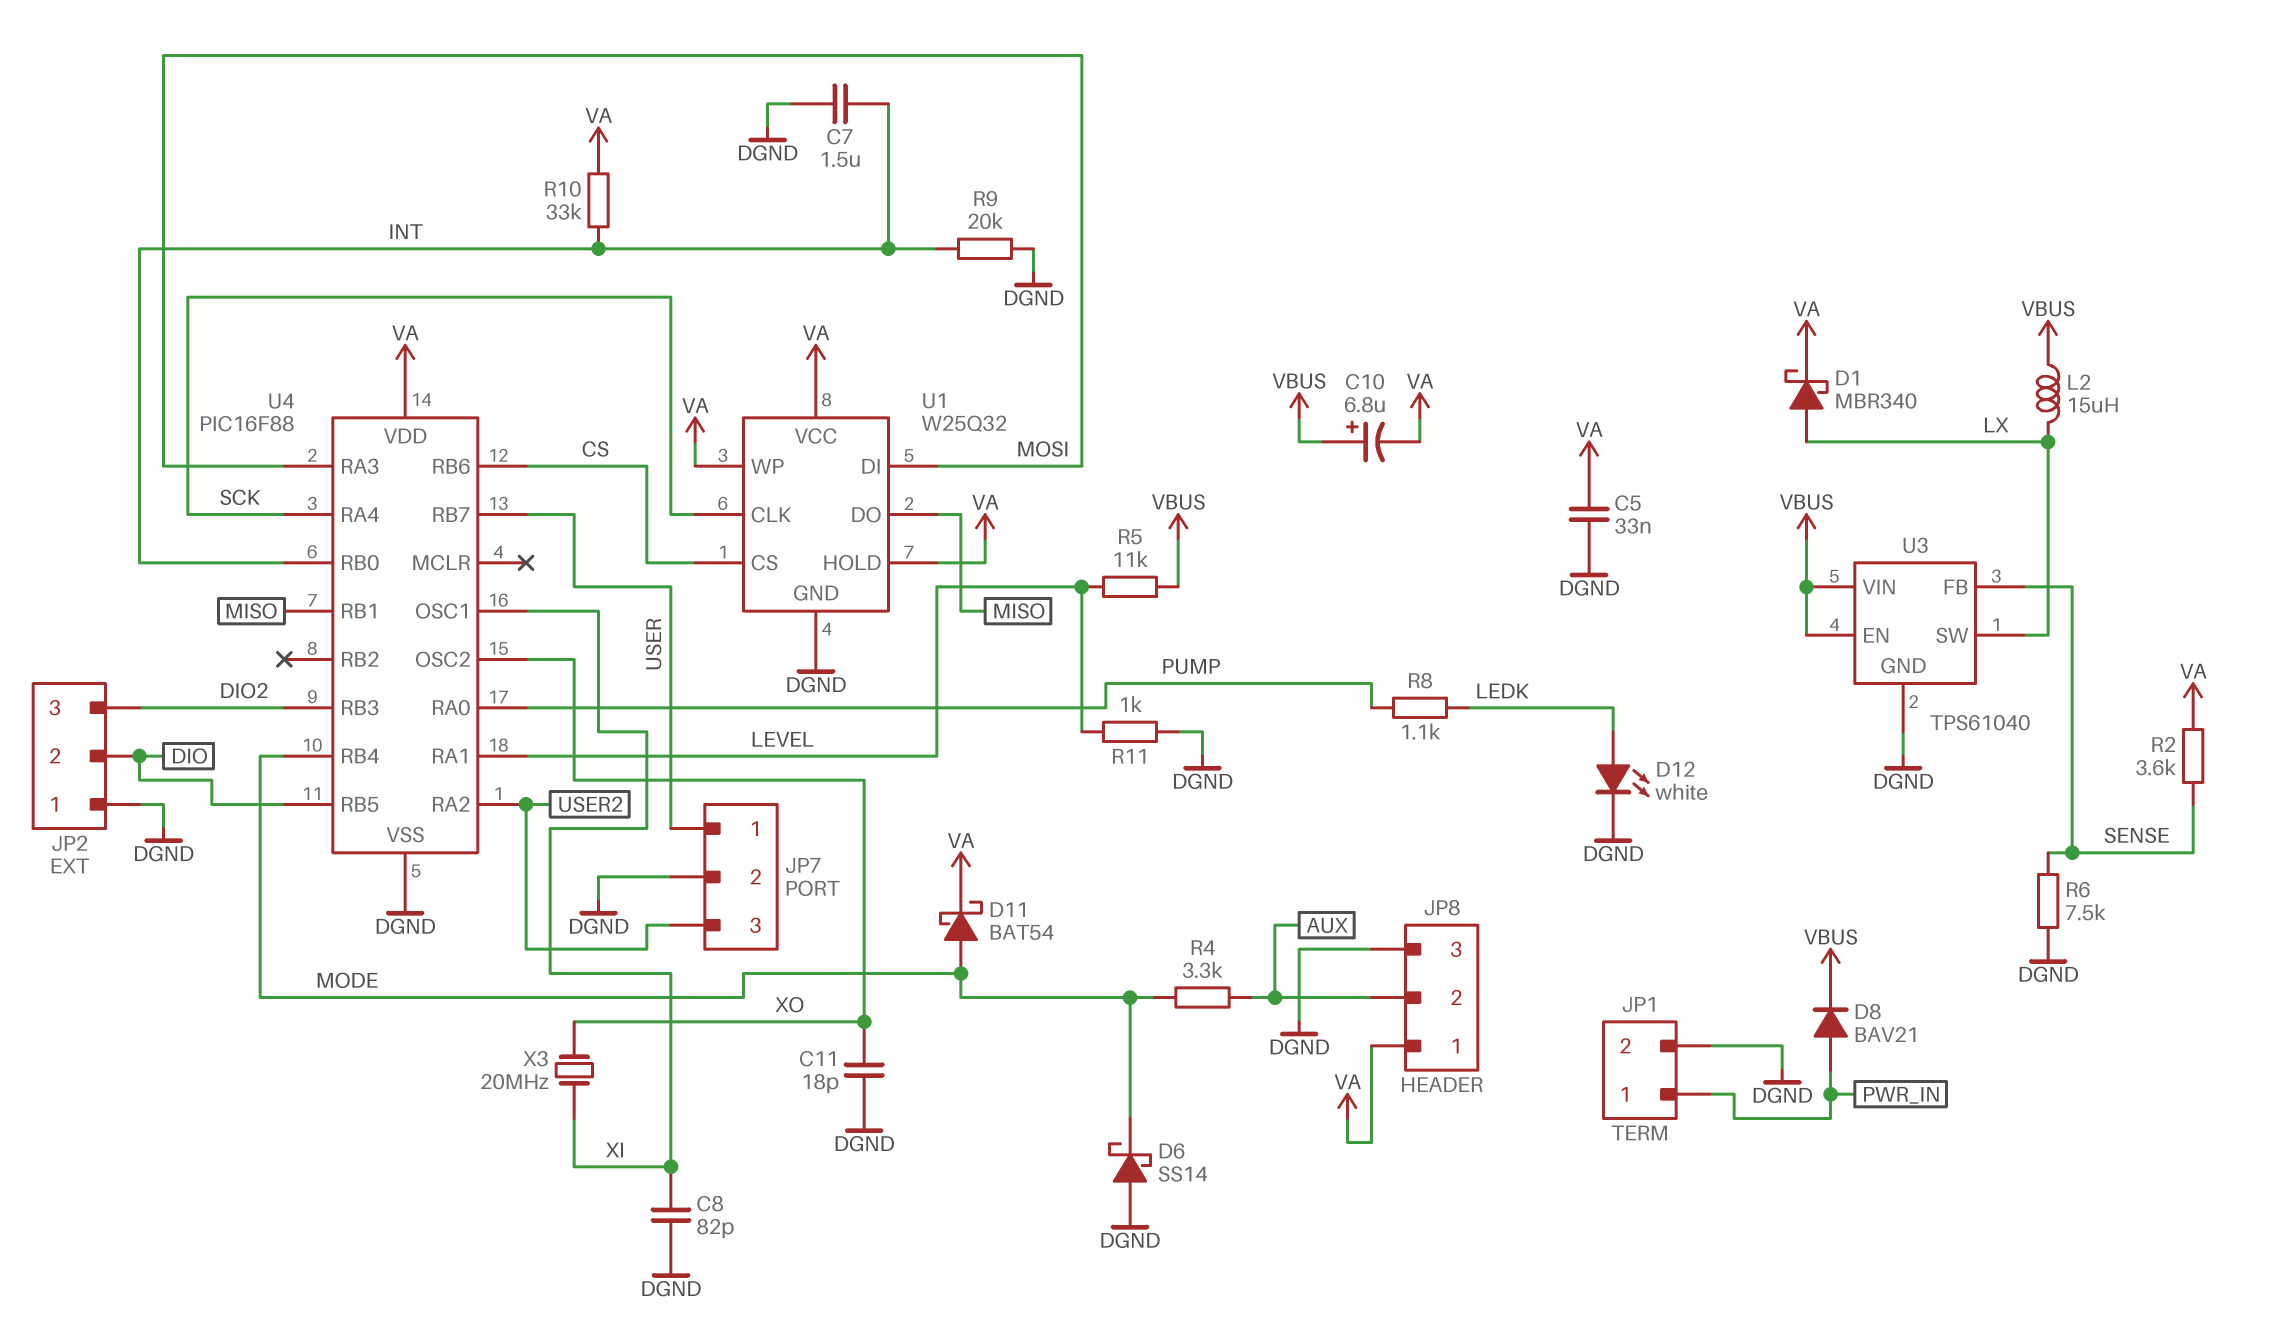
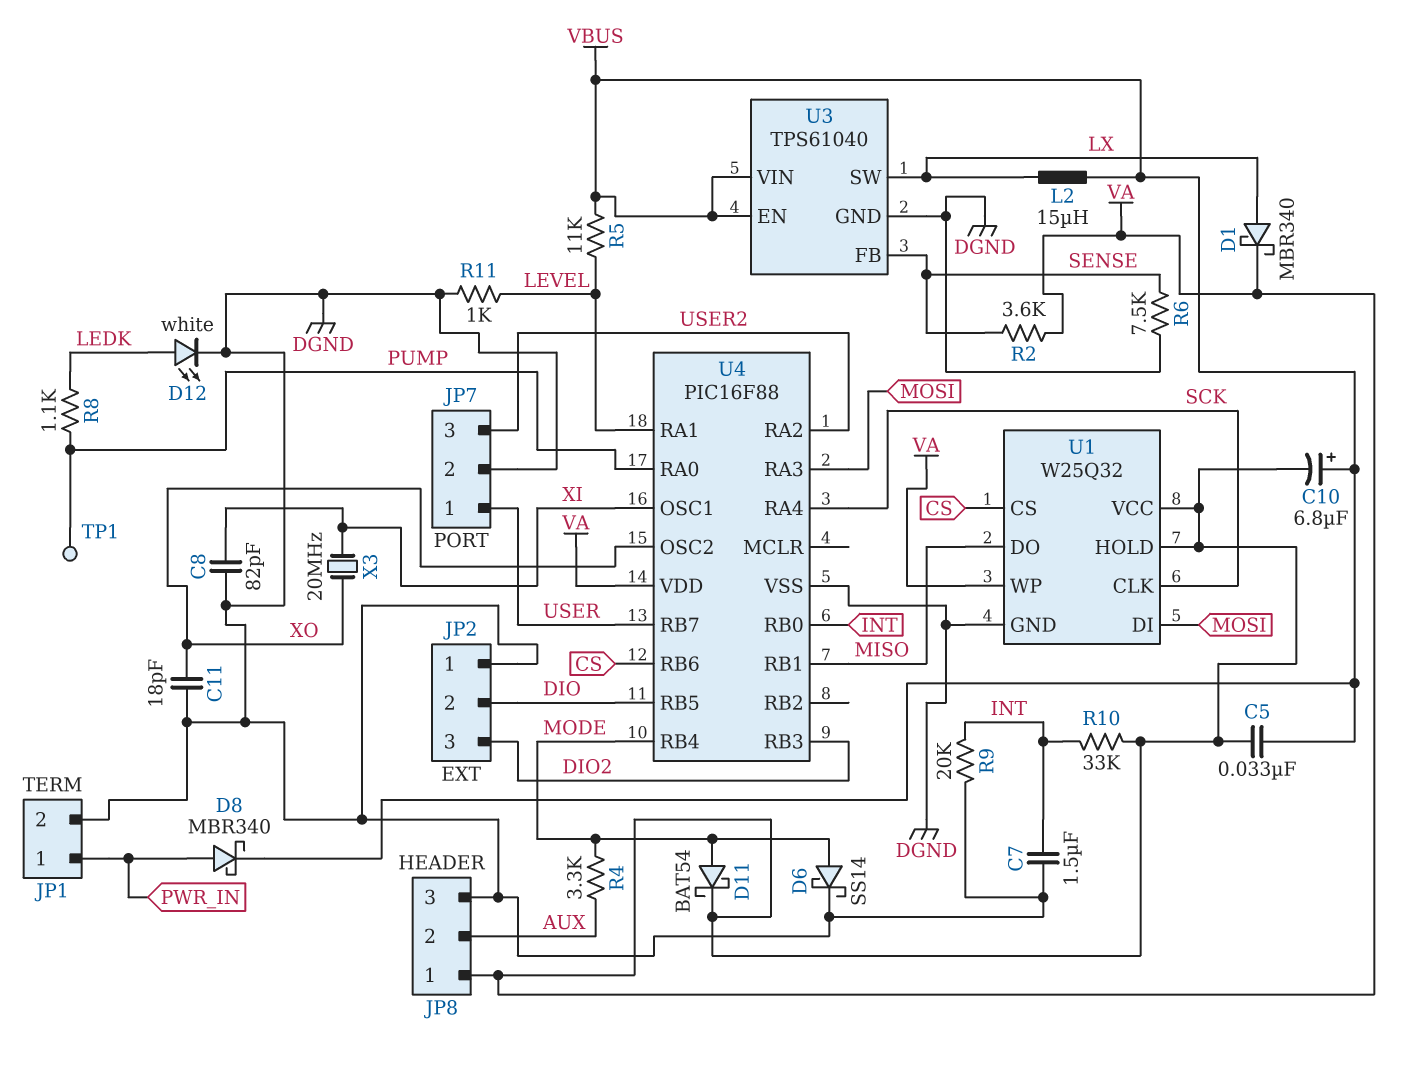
C5: 33nF (DGND, VA) -> 33nF (VA, VBUS)
D6: schottky SS14 (A DGND, K MODE) -> schottky SS14 (A MODE, K DGND)
D8: diode BAV21 (A PWR_IN, K VBUS) -> schottky MBR340 (A PWR_IN, K VBUS)
TP1: none -> test point (PUMP)

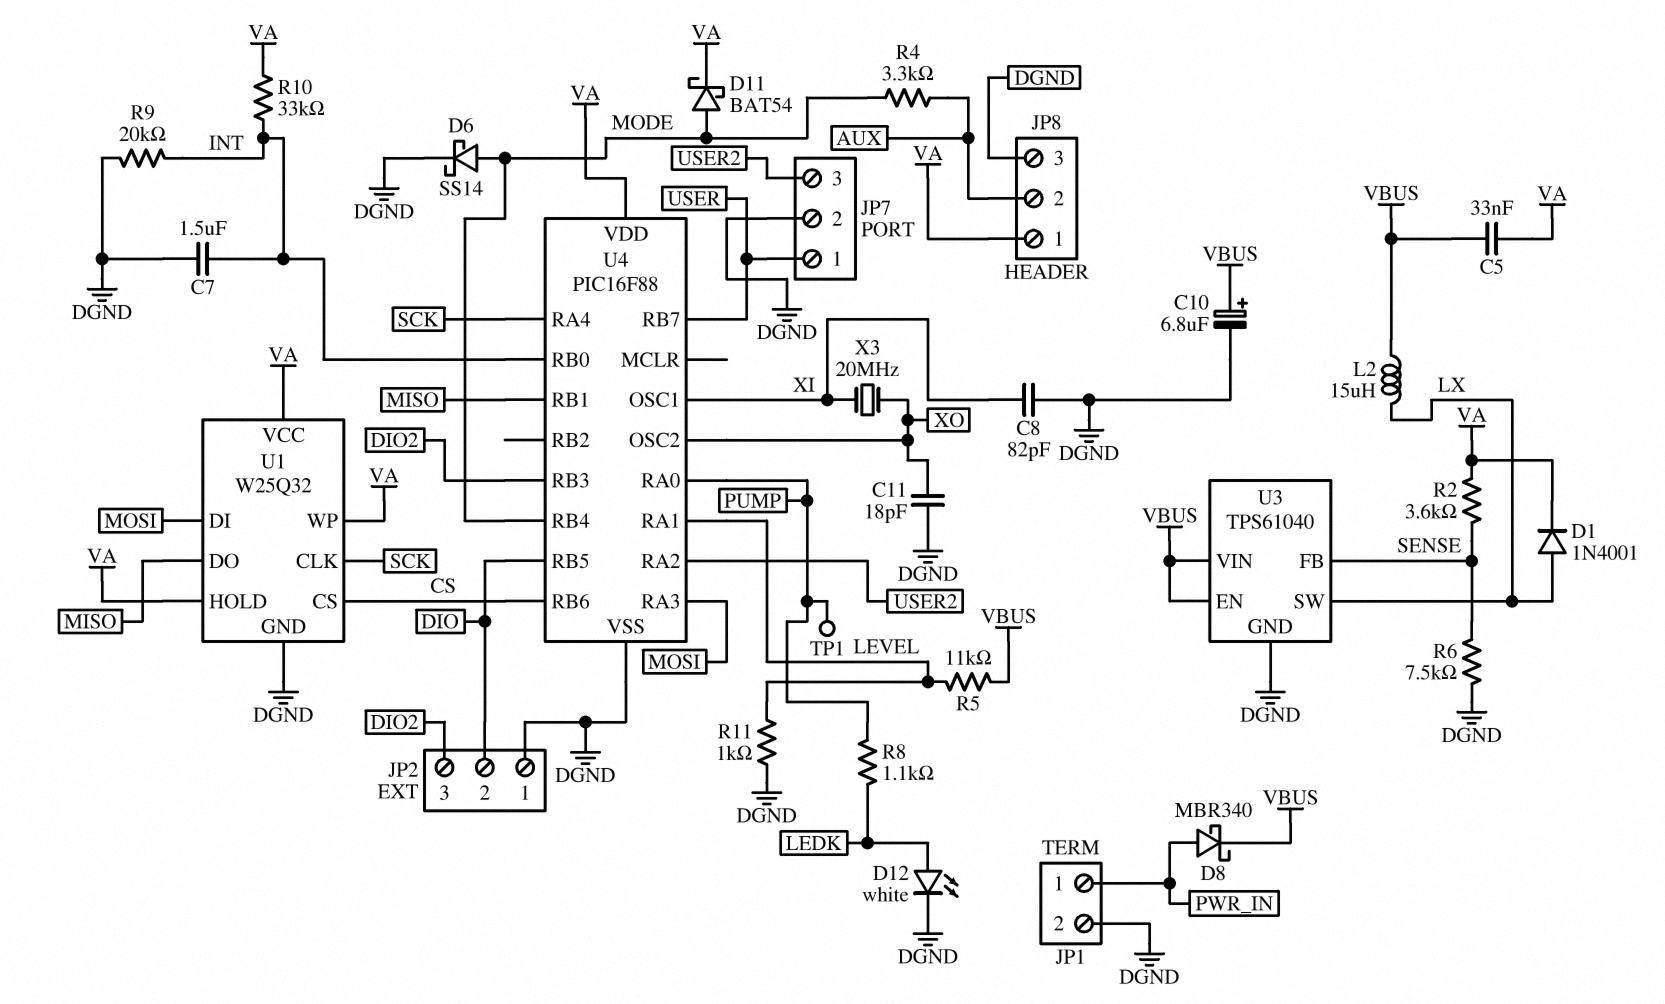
C10: 6.8uF (plus VBUS, minus VA) -> 6.8uF (plus VBUS, minus DGND)
D1: schottky MBR340 (A LX, K VA) -> diode 1N4001 (A LX, K VA)

